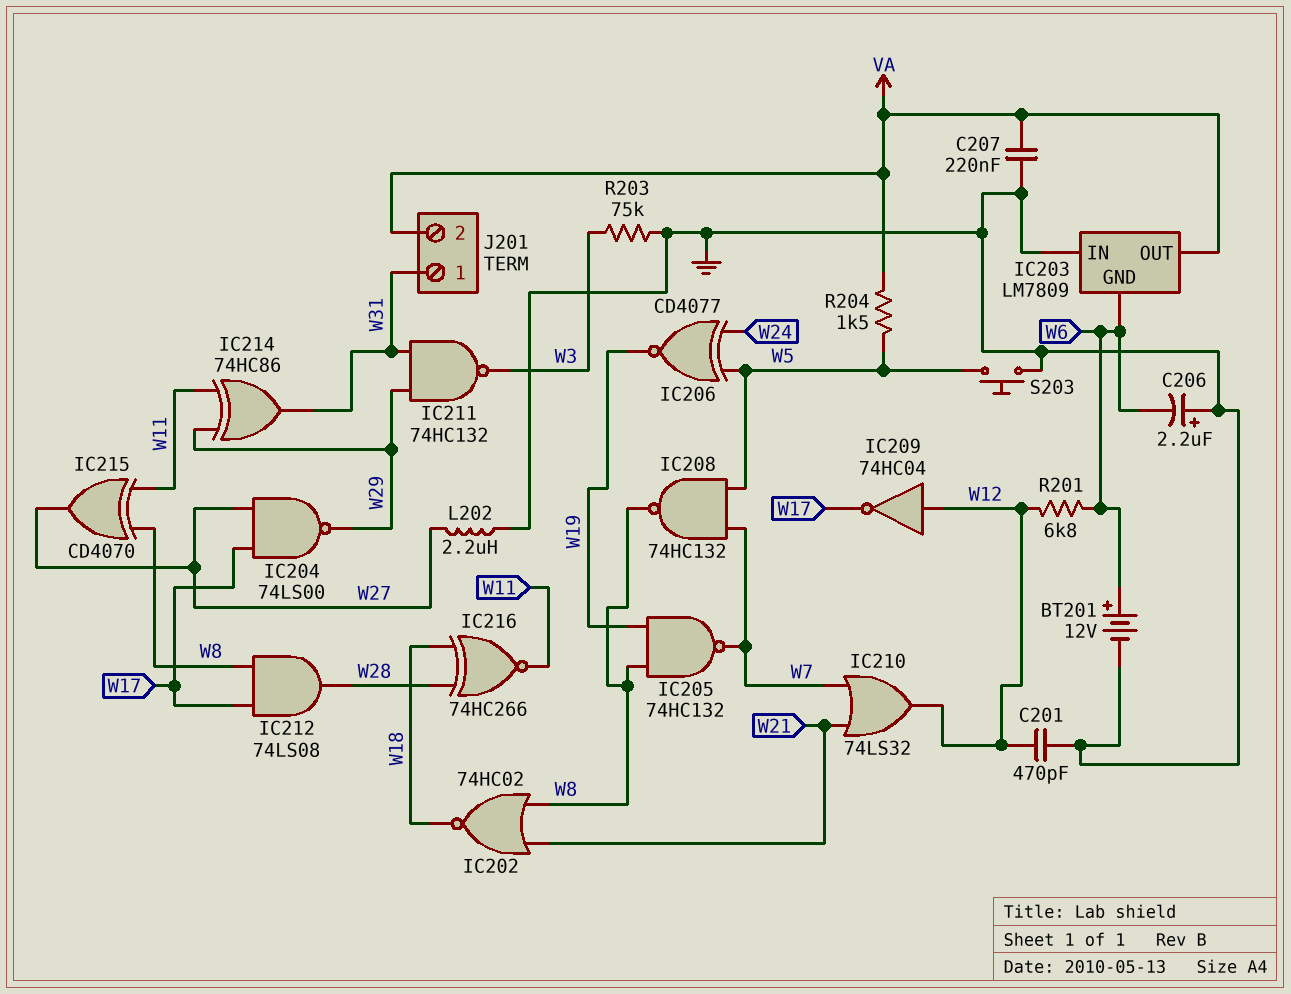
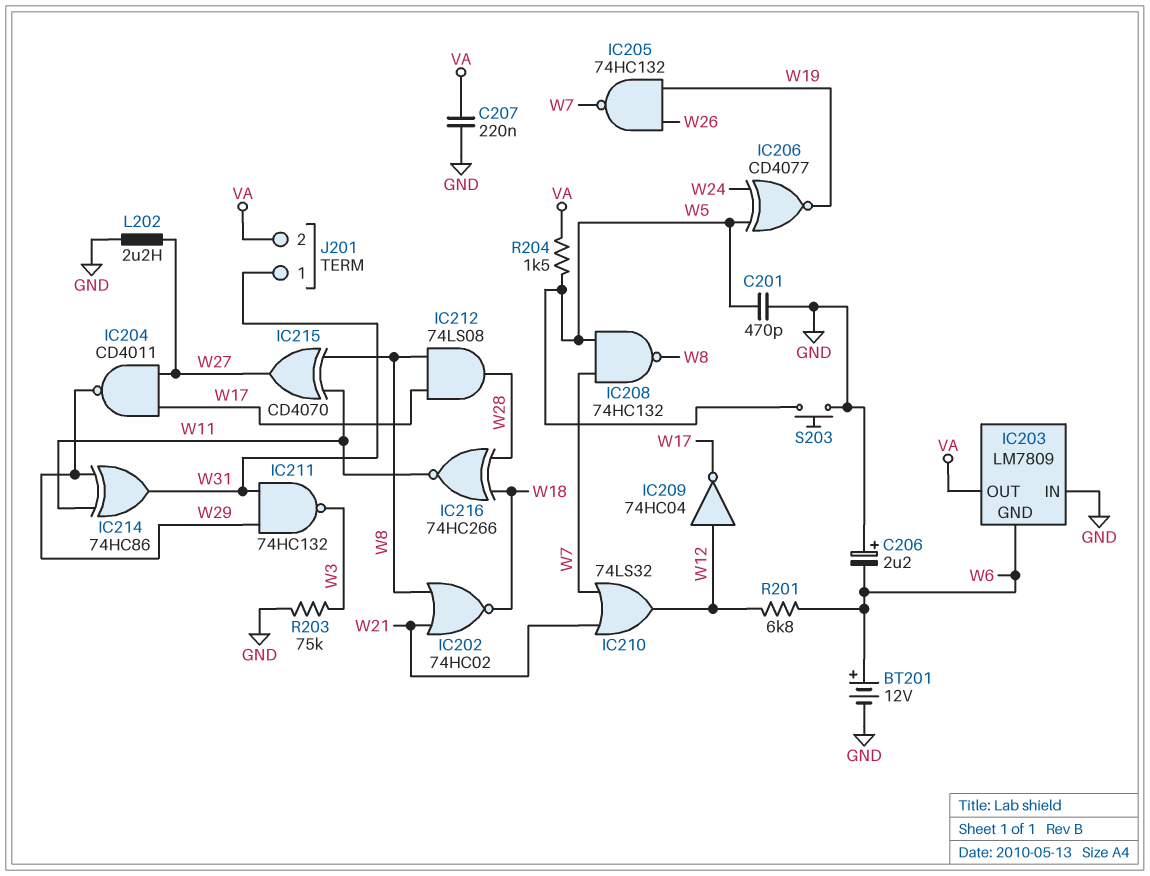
C201: 470pF (GND, W12) -> 470pF (GND, W5)
IC204: NAND 74LS00 (in W17, in W27, out W29) -> NAND CD4011 (in W17, in W27, out W29)
IC205: NAND 74HC132 (in W8, in W19, out W7) -> NAND 74HC132 (in W19, in W26, out W7)

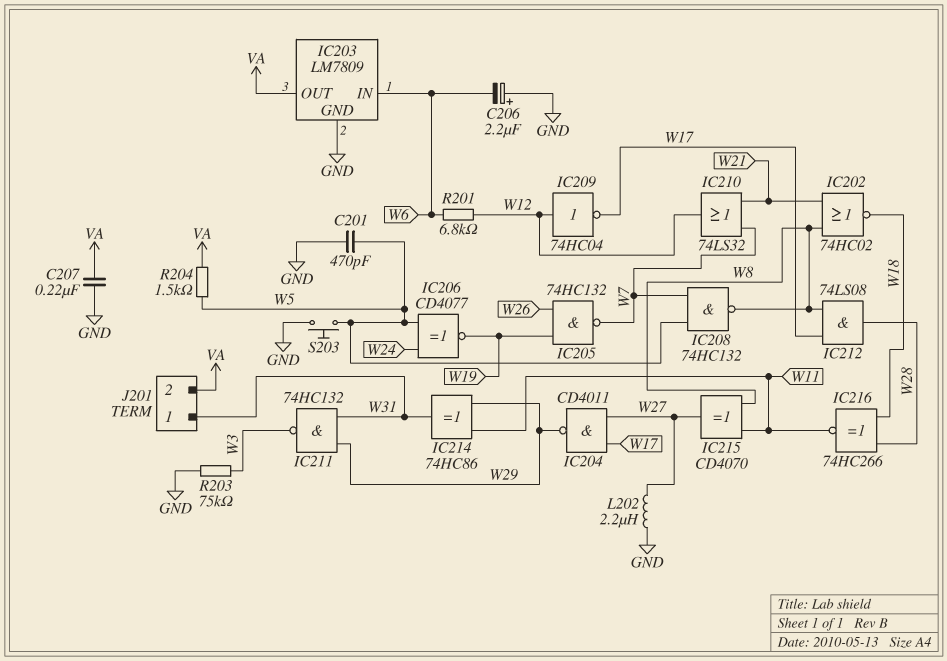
BT201: 12V (plus W6, minus GND) -> none
IC203 pin GND: W6 -> GND
IC203 pin IN: GND -> W6

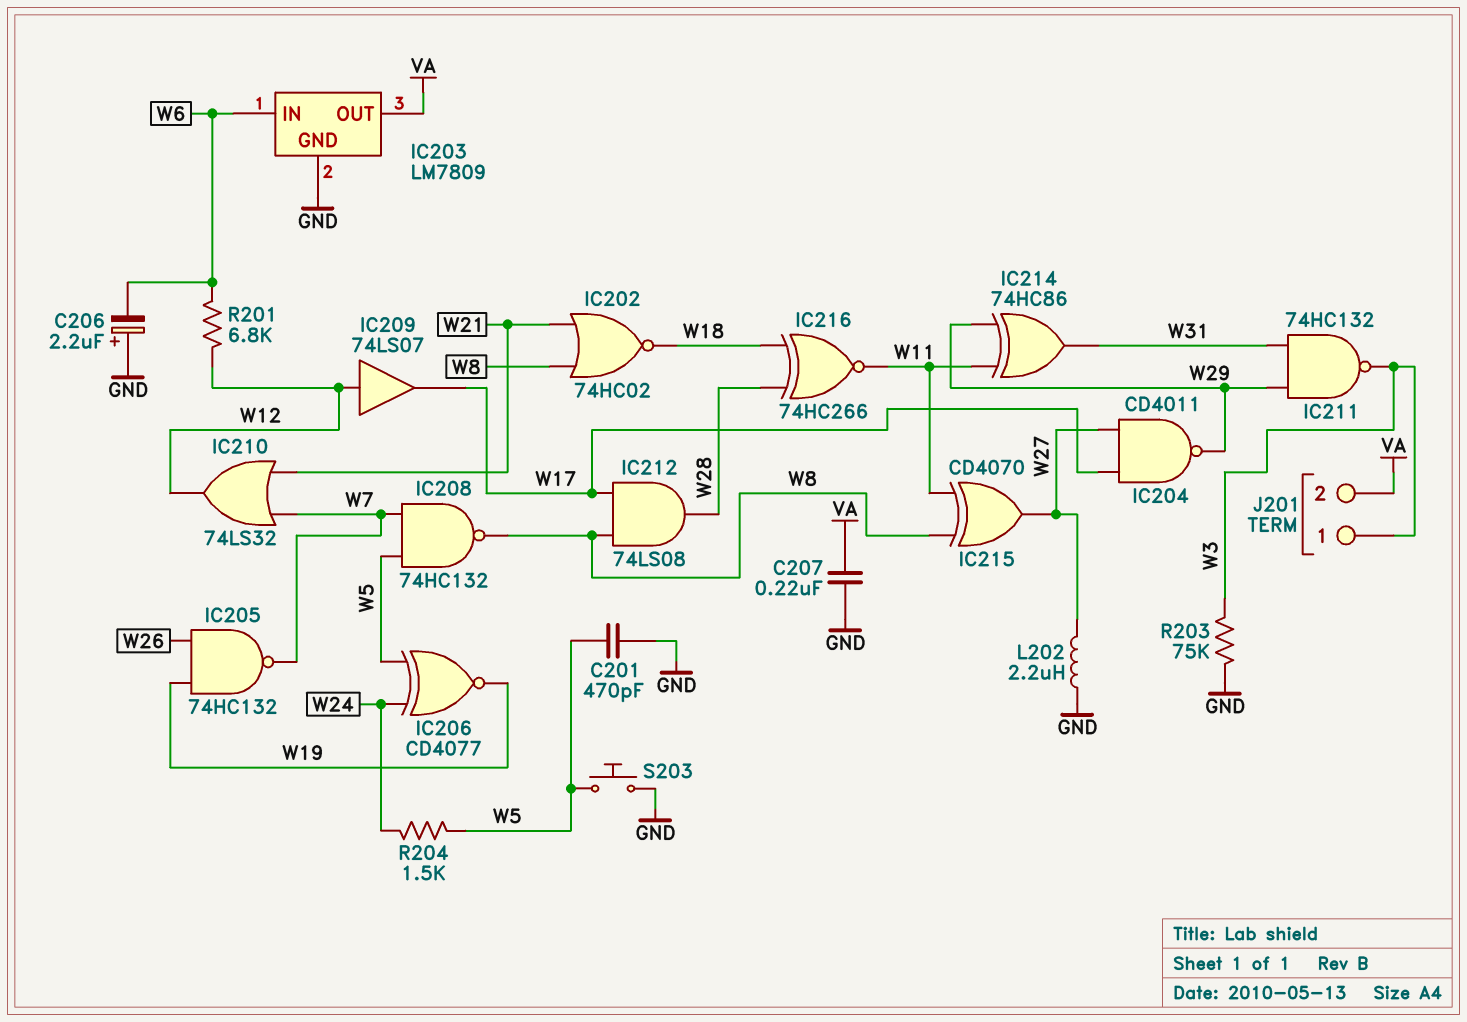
IC209: NOT 74HC04 (in W12, out W17) -> buffer 74LS07 (in W12, out W17)
J201 pin 1: W31 -> W3
R204: 1.5k (VA, W5) -> 1.5k (W5, W24)

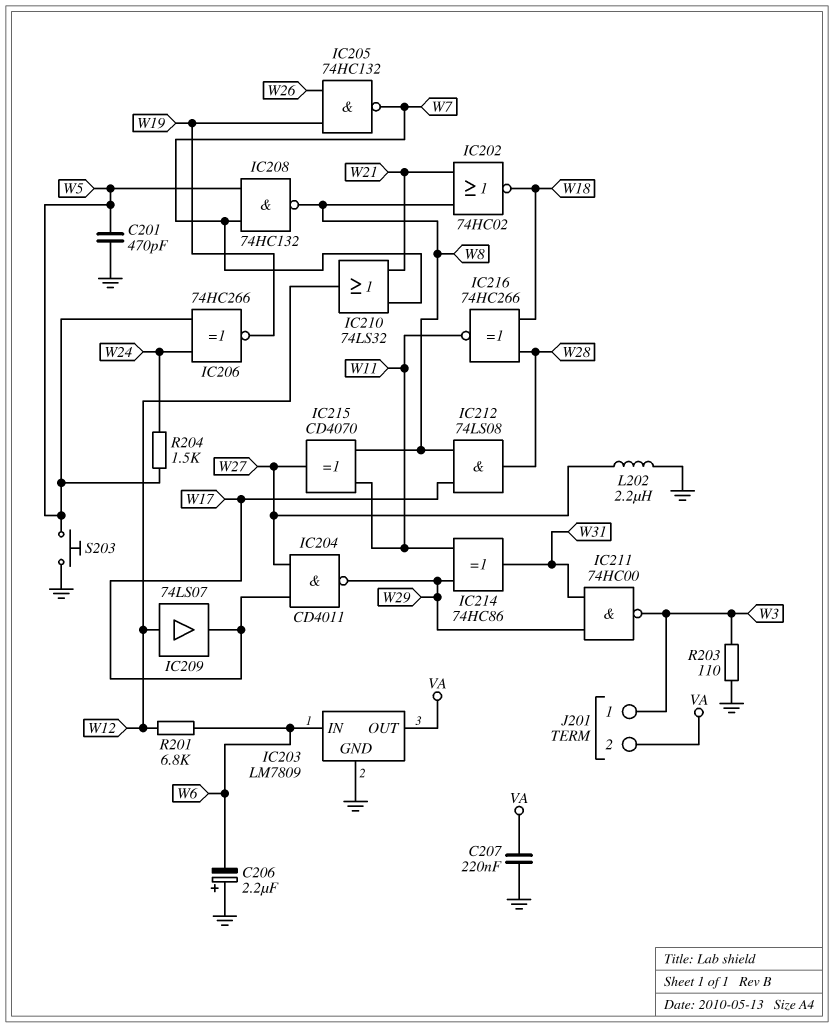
IC206: XNOR CD4077 (in W5, in W24, out W19) -> XNOR 74HC266 (in W5, in W24, out W19)
IC211: NAND 74HC132 (in W29, in W31, out W3) -> NAND 74HC00 (in W29, in W31, out W3)
R203: 75k (GND, W3) -> 110 (GND, W3)

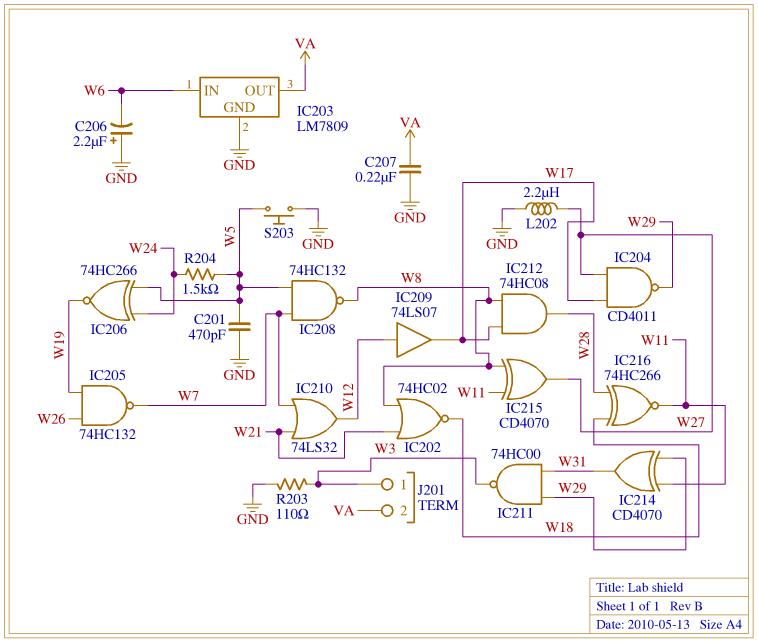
IC212: AND 74LS08 (in W8, in W17, out W28) -> AND 74HC08 (in W8, in W17, out W28)
IC214: XOR 74HC86 (in W11, in W29, out W31) -> XOR CD4070 (in W11, in W29, out W31)
R201: 6.8k (W6, W12) -> none

